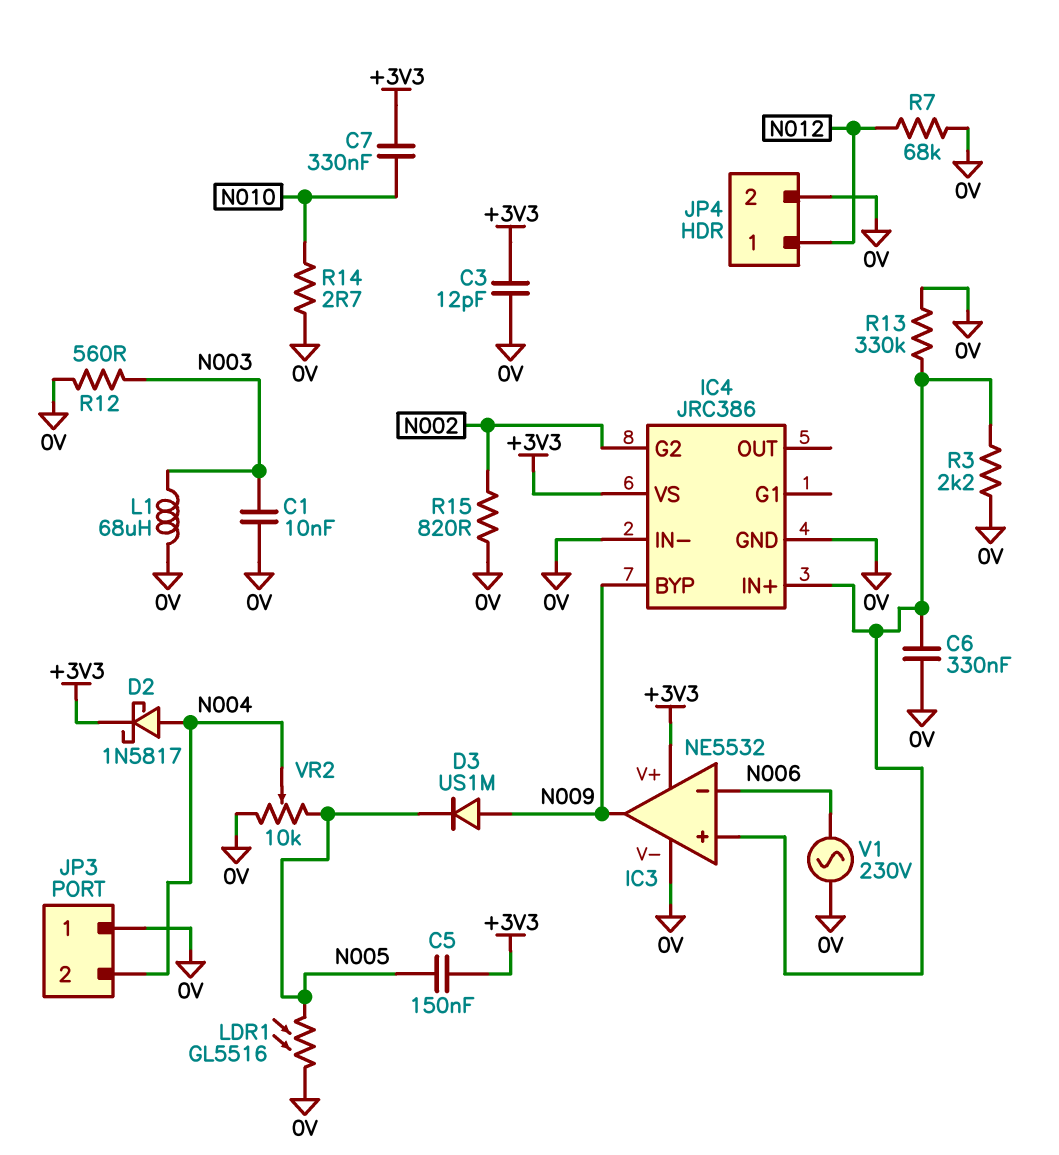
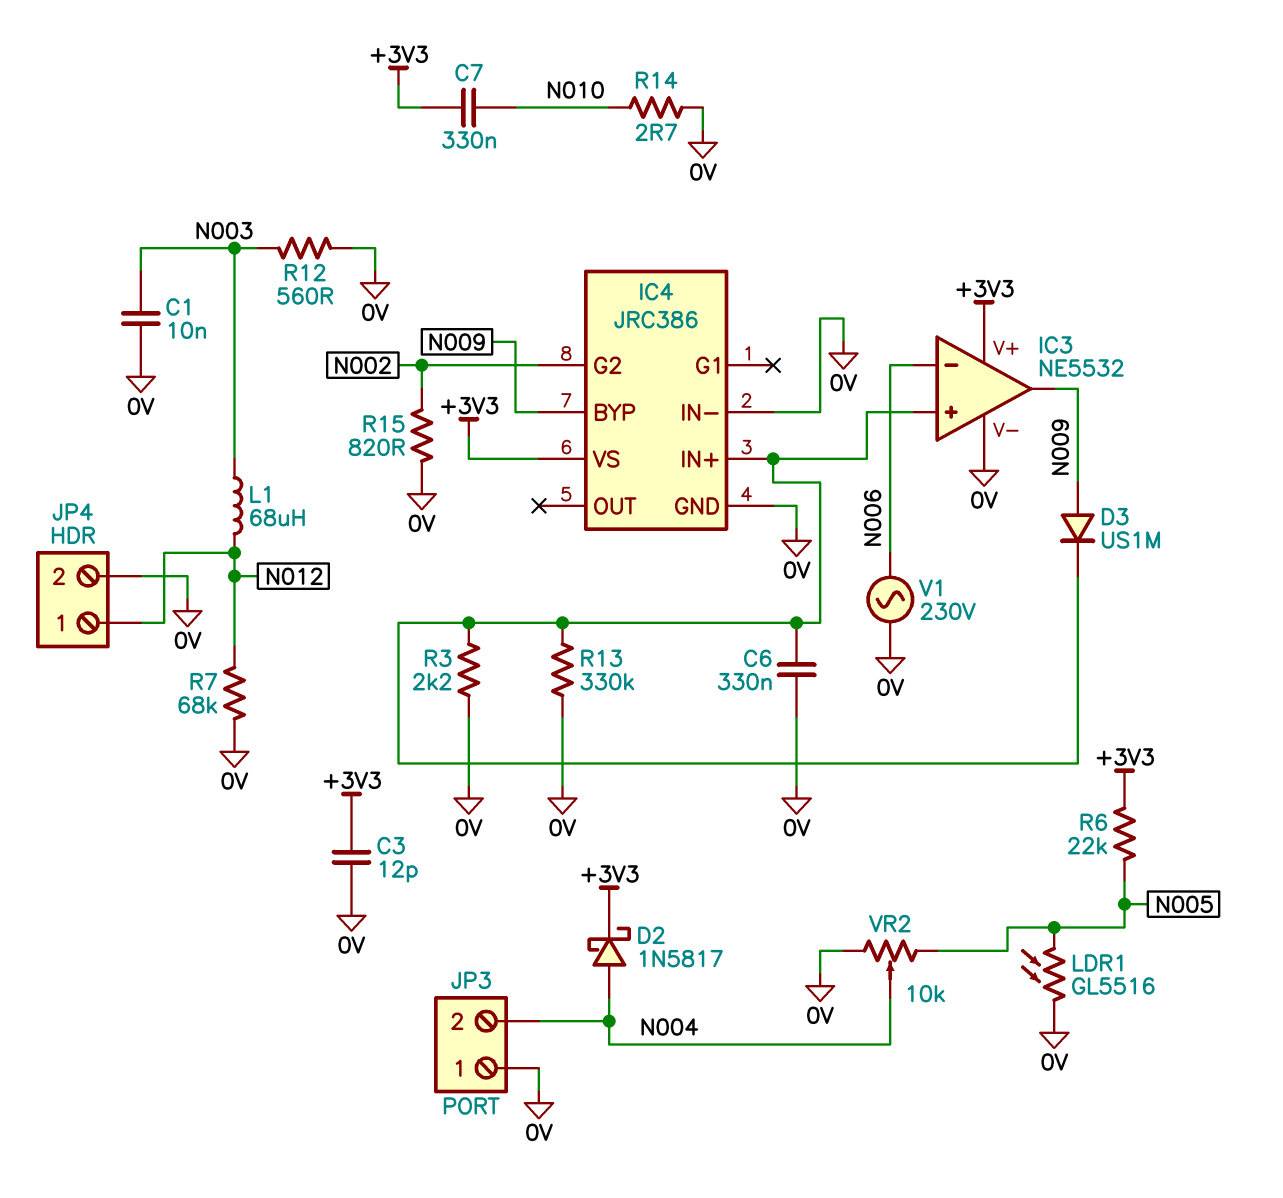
C5: 150nF (+3V3, N005) -> none
D3: diode US1M (A N009, K N005) -> diode US1M (A N009, K IC3/in+)
L1: 68uH (0V, N003) -> 68uH (N003, N012)
R6: none -> 22k (+3V3, N005)

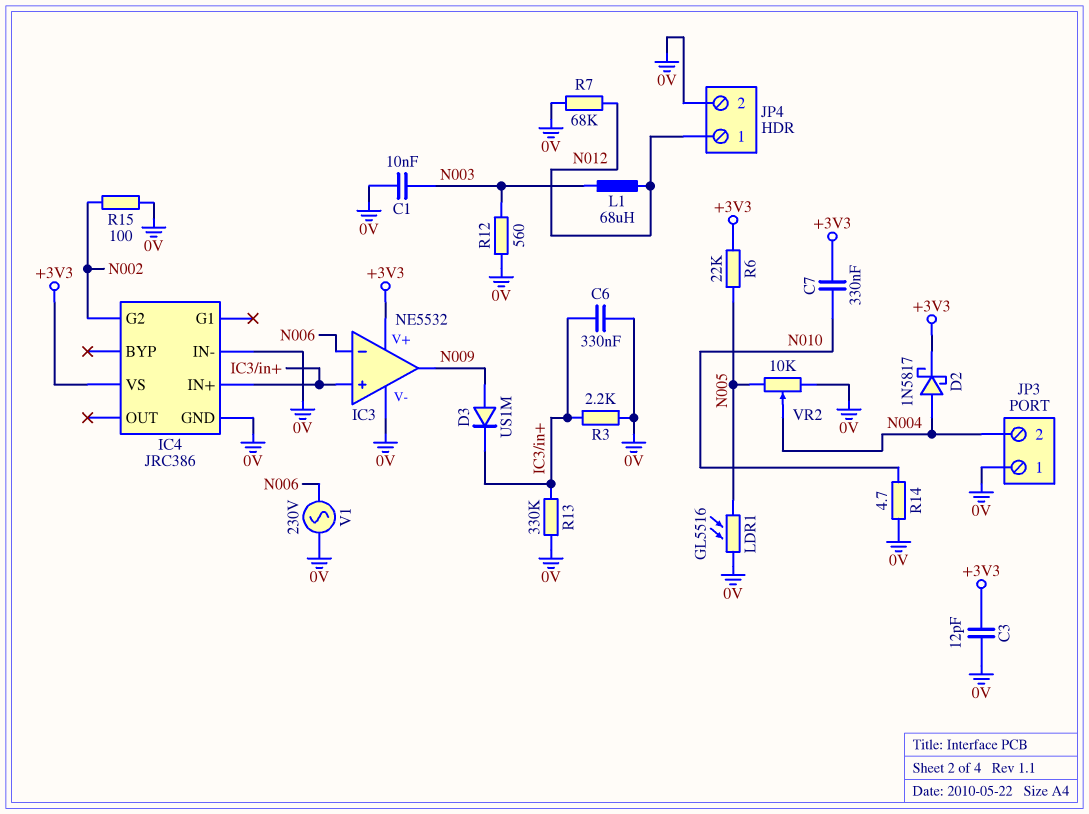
IC4 pin BYP: N009 -> none
R14: 2.7 (0V, N010) -> 4.7 (0V, N010)
R15: 820 (0V, N002) -> 100 (0V, N002)

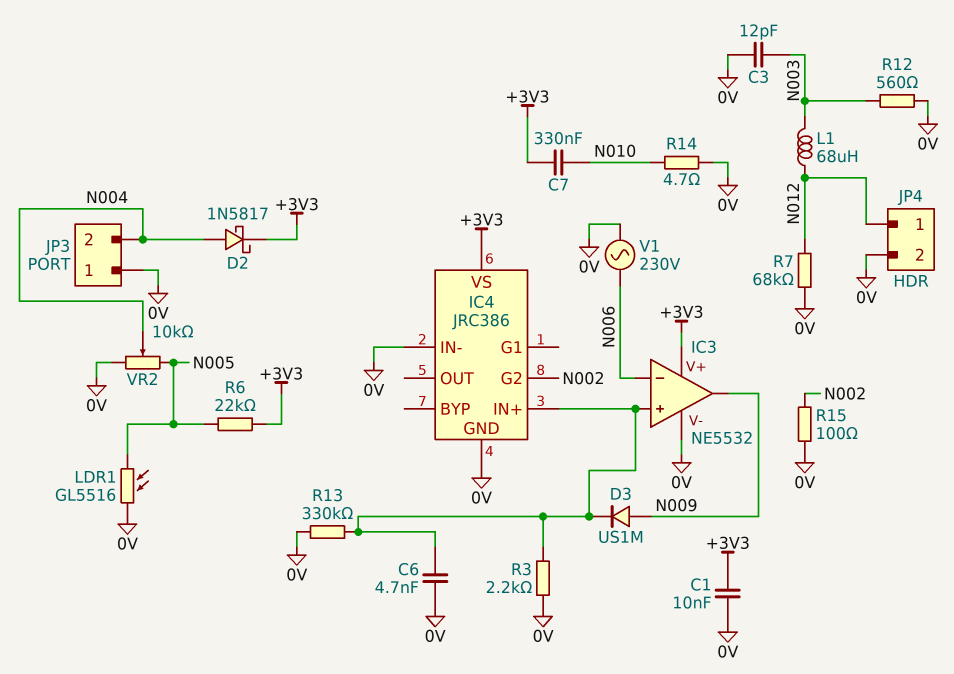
C1: 10nF (0V, N003) -> 10nF (+3V3, 0V)
C3: 12pF (+3V3, 0V) -> 12pF (0V, N003)
C6: 330nF (0V, IC3/in+) -> 4.7nF (0V, IC3/in+)

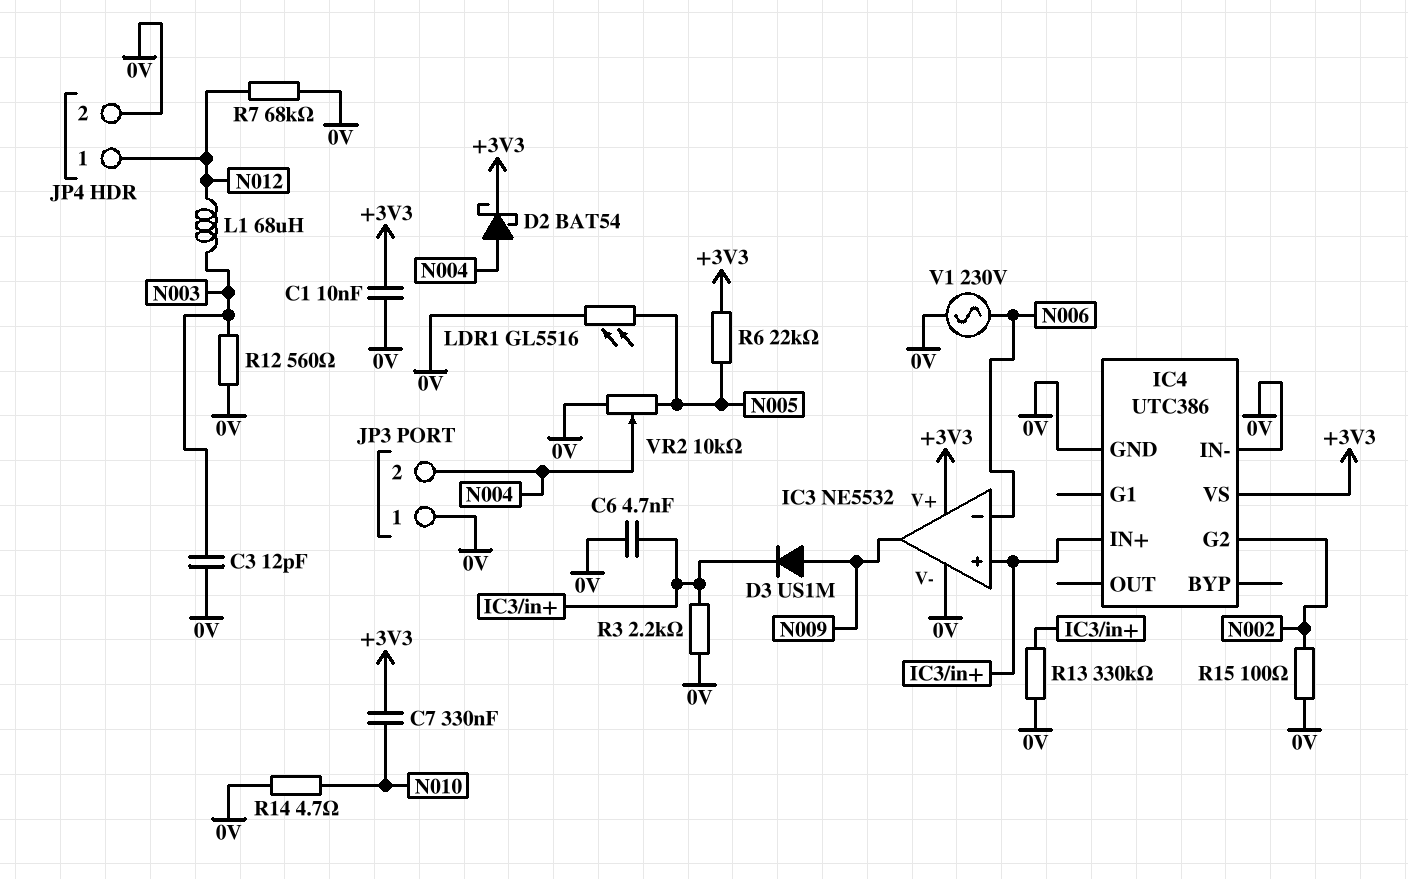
D2: schottky 1N5817 (A N004, K +3V3) -> schottky BAT54 (A N004, K +3V3)
IC4: JRC386 -> UTC386

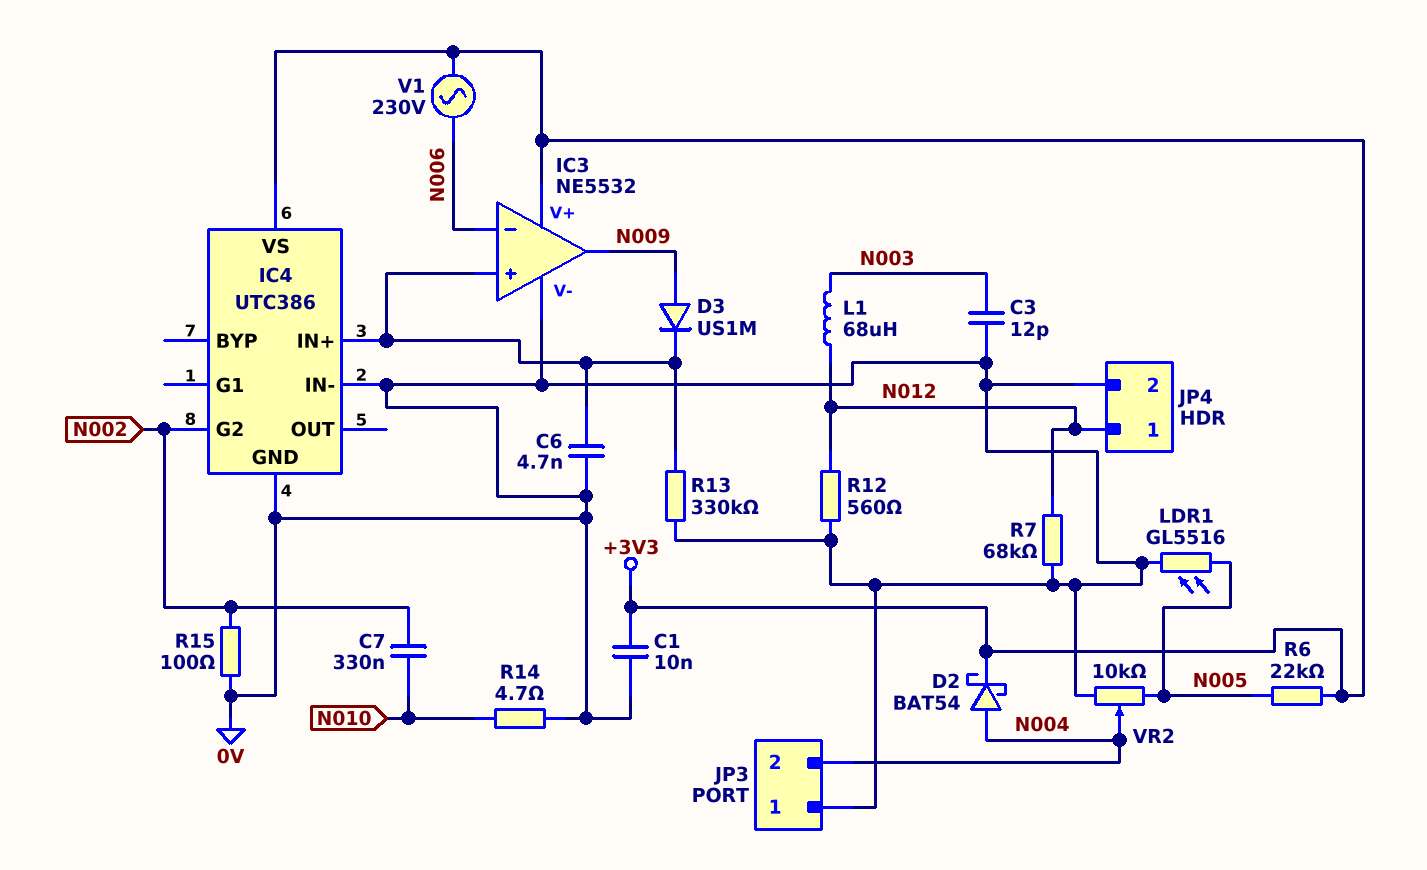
C7: 330nF (+3V3, N010) -> 330nF (N002, N010)
R3: 2.2k (0V, IC3/in+) -> none
R12: 560 (0V, N003) -> 560 (0V, N012)
V1: AC 230V (0V, N006) -> AC 230V (+3V3, N006)

